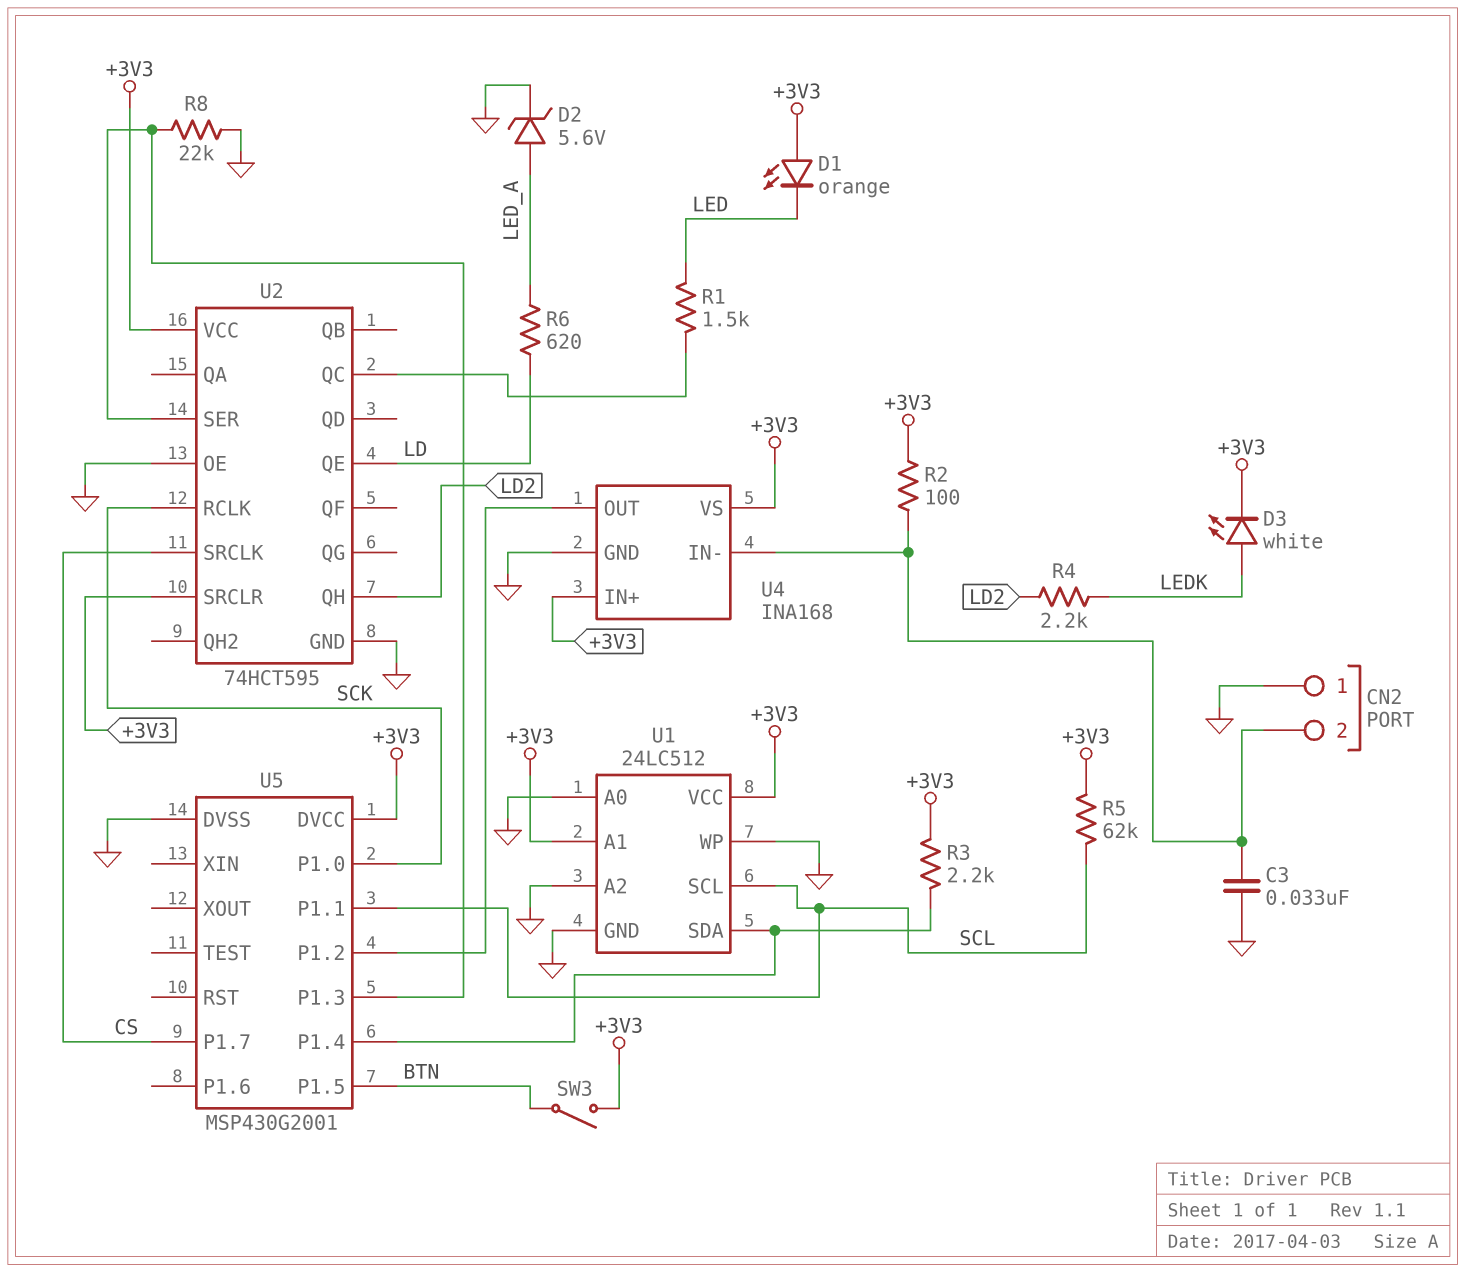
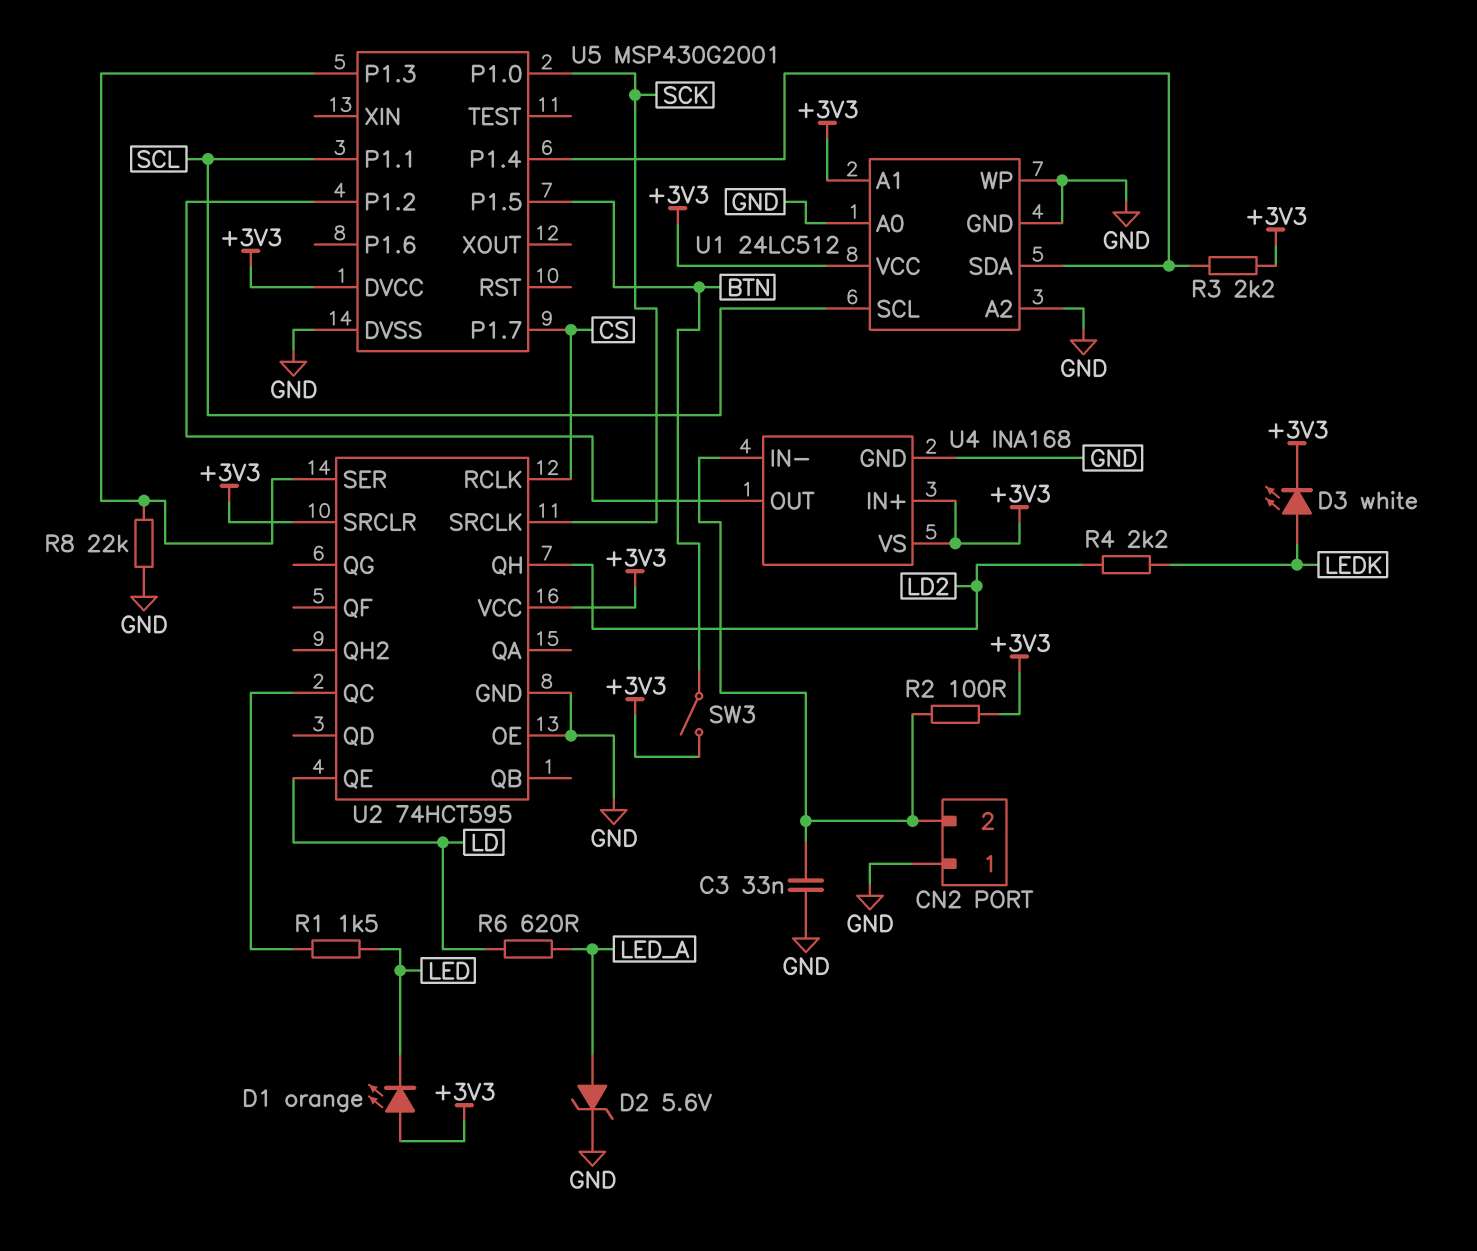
R5: 62k (+3V3, SCL) -> none
U2 pin RCLK: SCK -> CS
U2 pin SRCLK: CS -> SCK

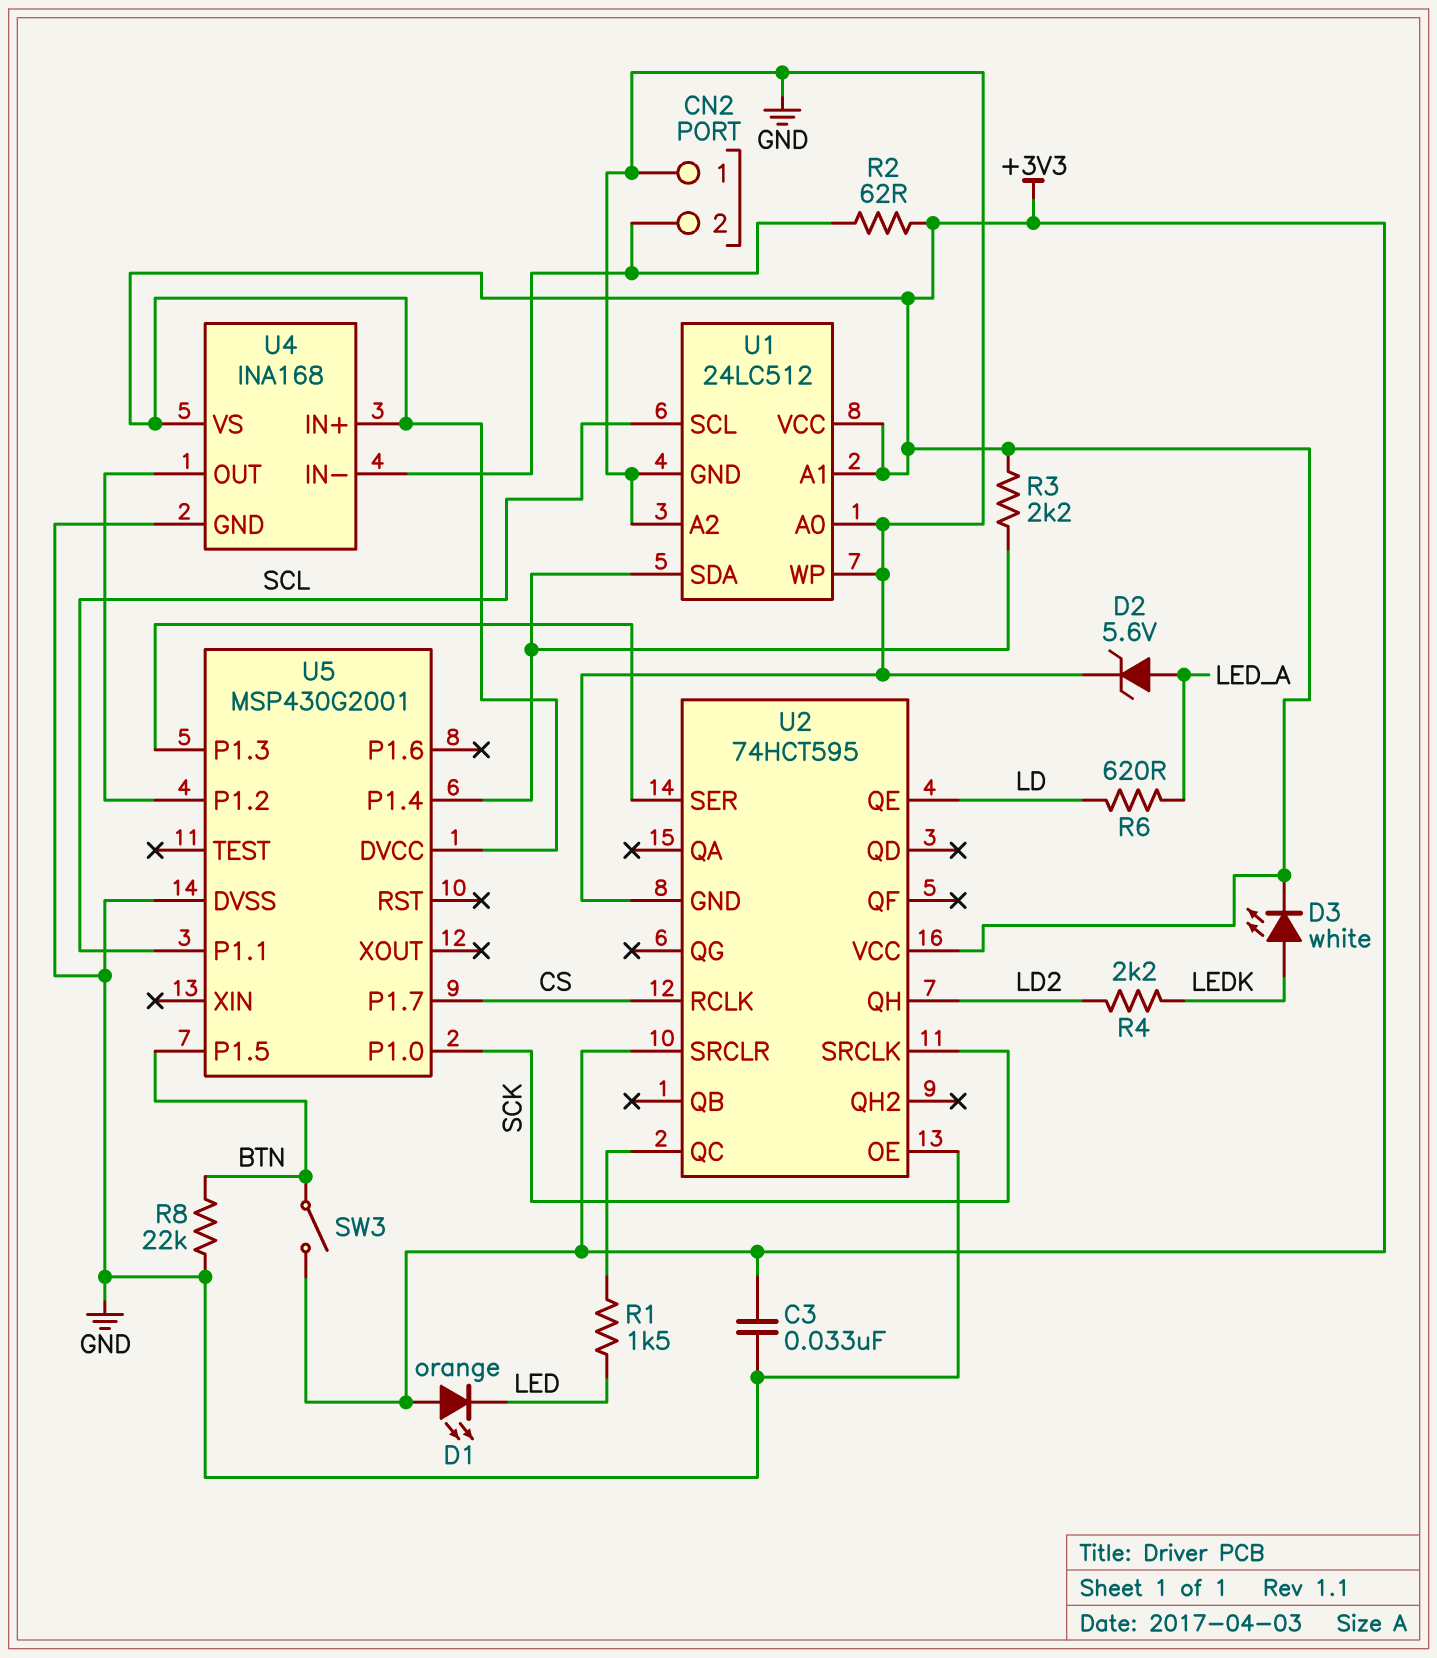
C3: 33nF (CN2/2, GND) -> 33nF (+3V3, GND)
R2: 100 (+3V3, CN2/2) -> 62 (+3V3, CN2/2)
R8: 22k (GND, U2/SER) -> 22k (BTN, GND)

